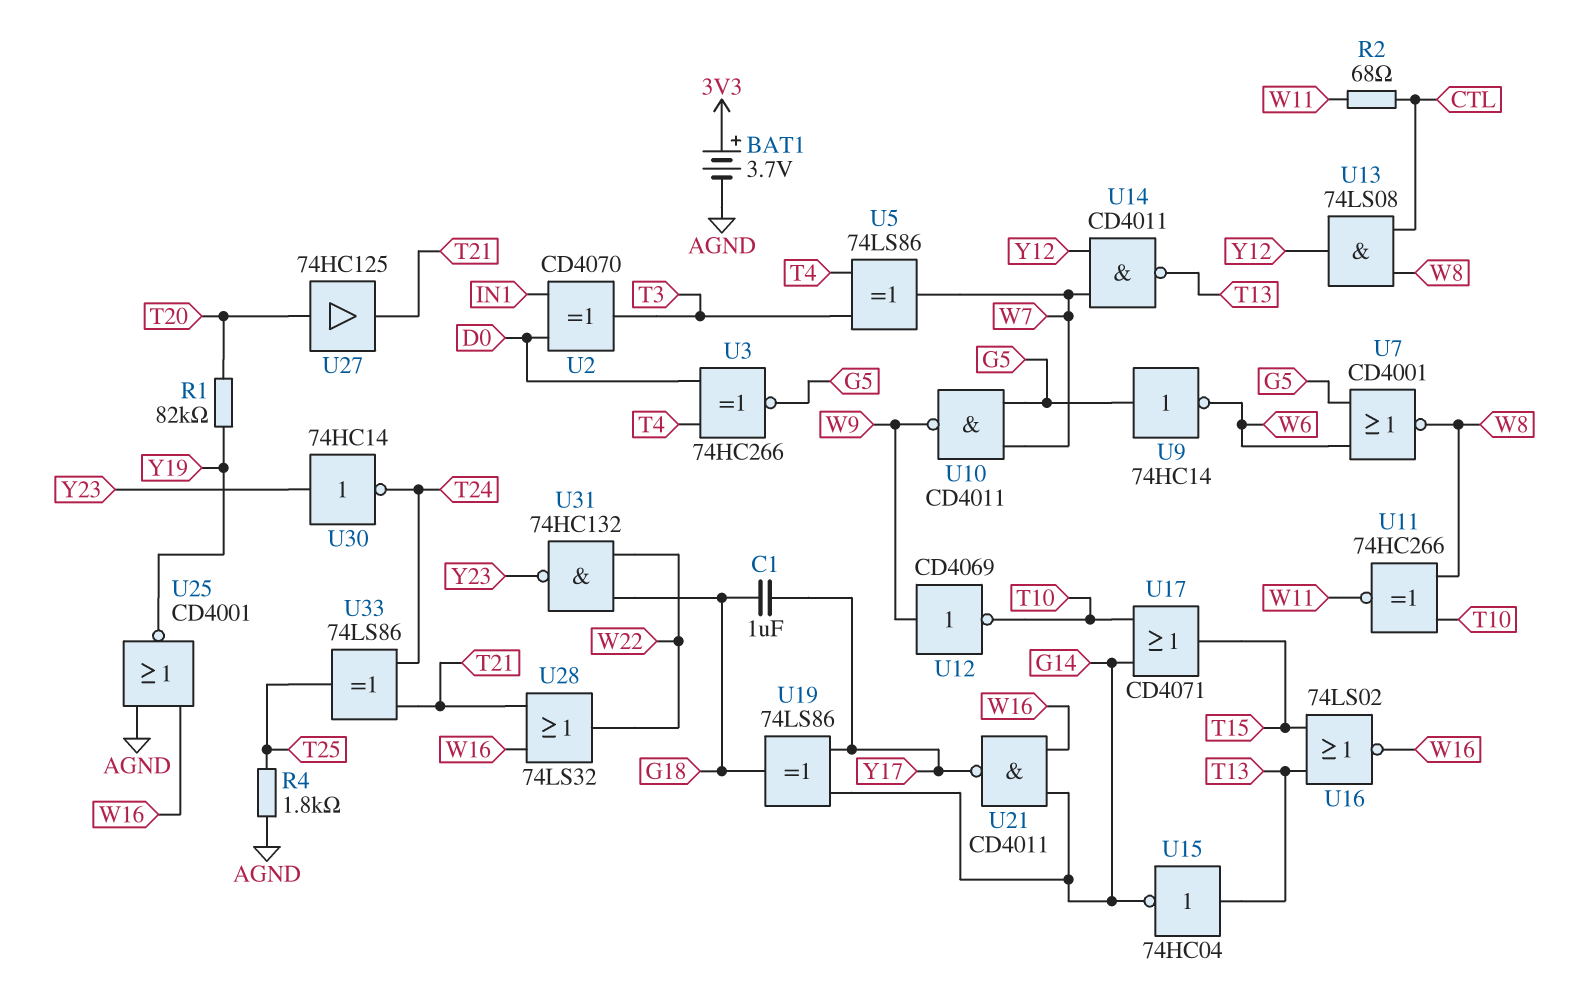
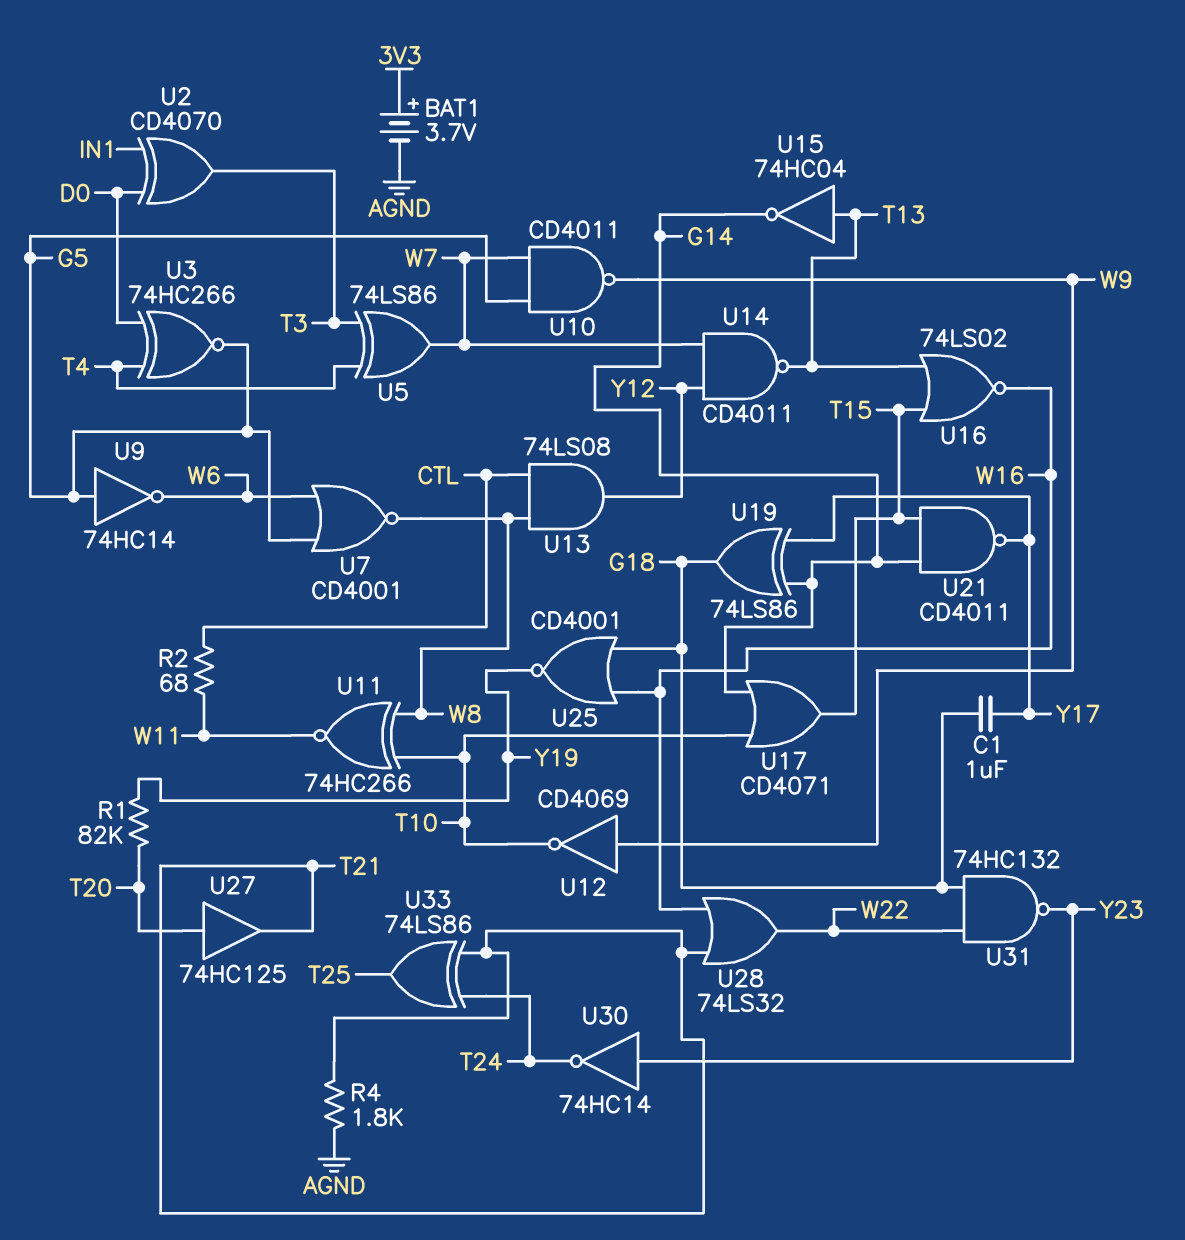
R4: 1.8k (AGND, T25) -> 1.8k (AGND, T21)
U21: NAND CD4011 (in G14, in W16, out Y17) -> NAND CD4011 (in G14, in T15, out Y17)
U25: NOR CD4001 (in AGND, in W16, out Y19) -> NOR CD4001 (in G18, in W16, out Y19)

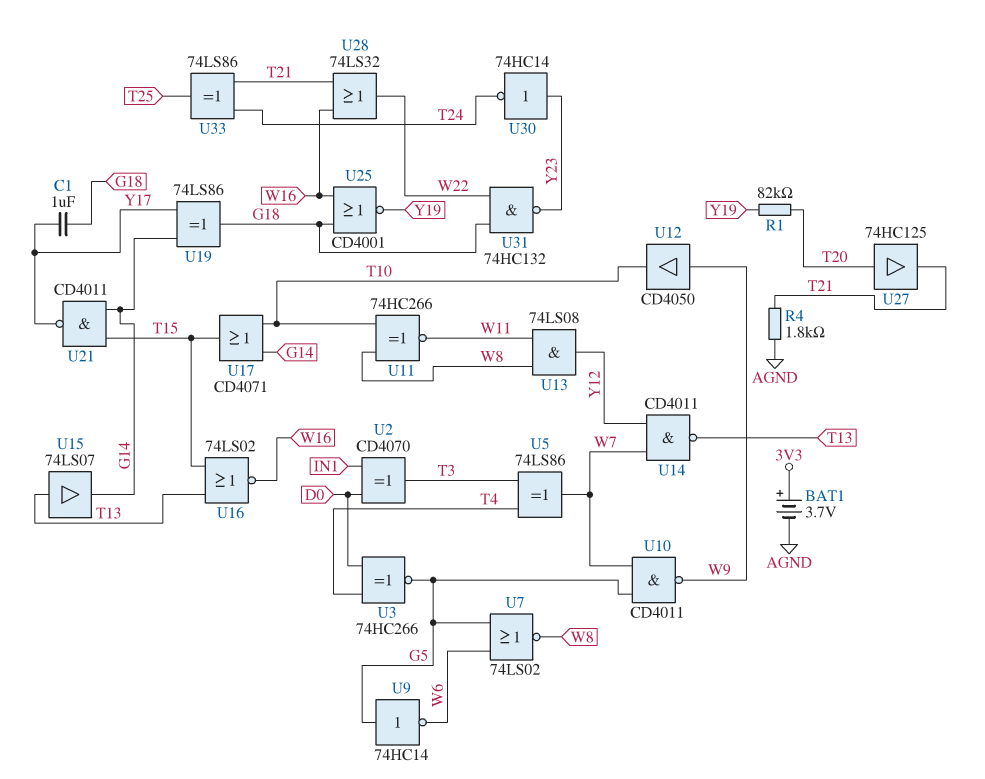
R2: 68 (CTL, W11) -> none
U7: NOR CD4001 (in G5, in W6, out W8) -> NOR 74LS02 (in G5, in W6, out W8)
U12: NOT CD4069 (in W9, out T10) -> buffer CD4050 (in W9, out T10)
U13: AND 74LS08 (in CTL, in W8, out Y12) -> AND 74LS08 (in W8, in W11, out Y12)
U15: NOT 74HC04 (in T13, out G14) -> buffer 74LS07 (in T13, out G14)

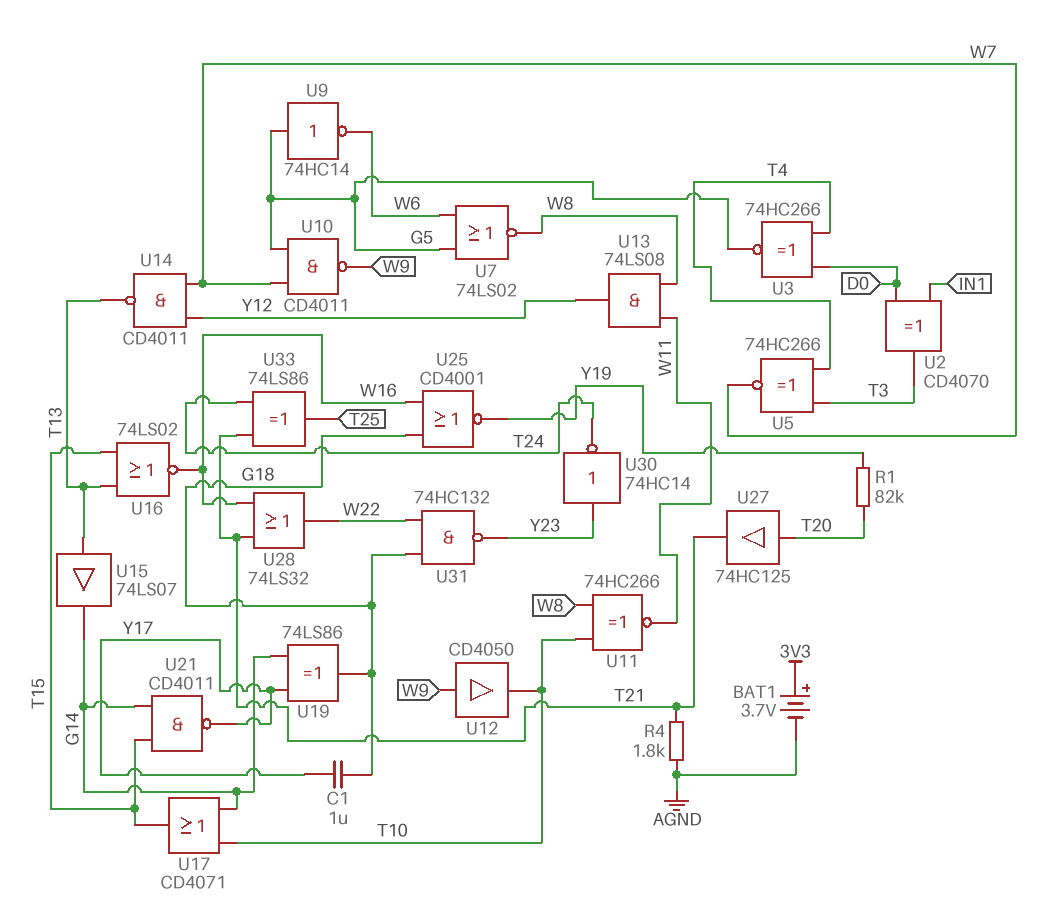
U5: XOR 74LS86 (in T3, in T4, out W7) -> XNOR 74HC266 (in T3, in T4, out W7)

